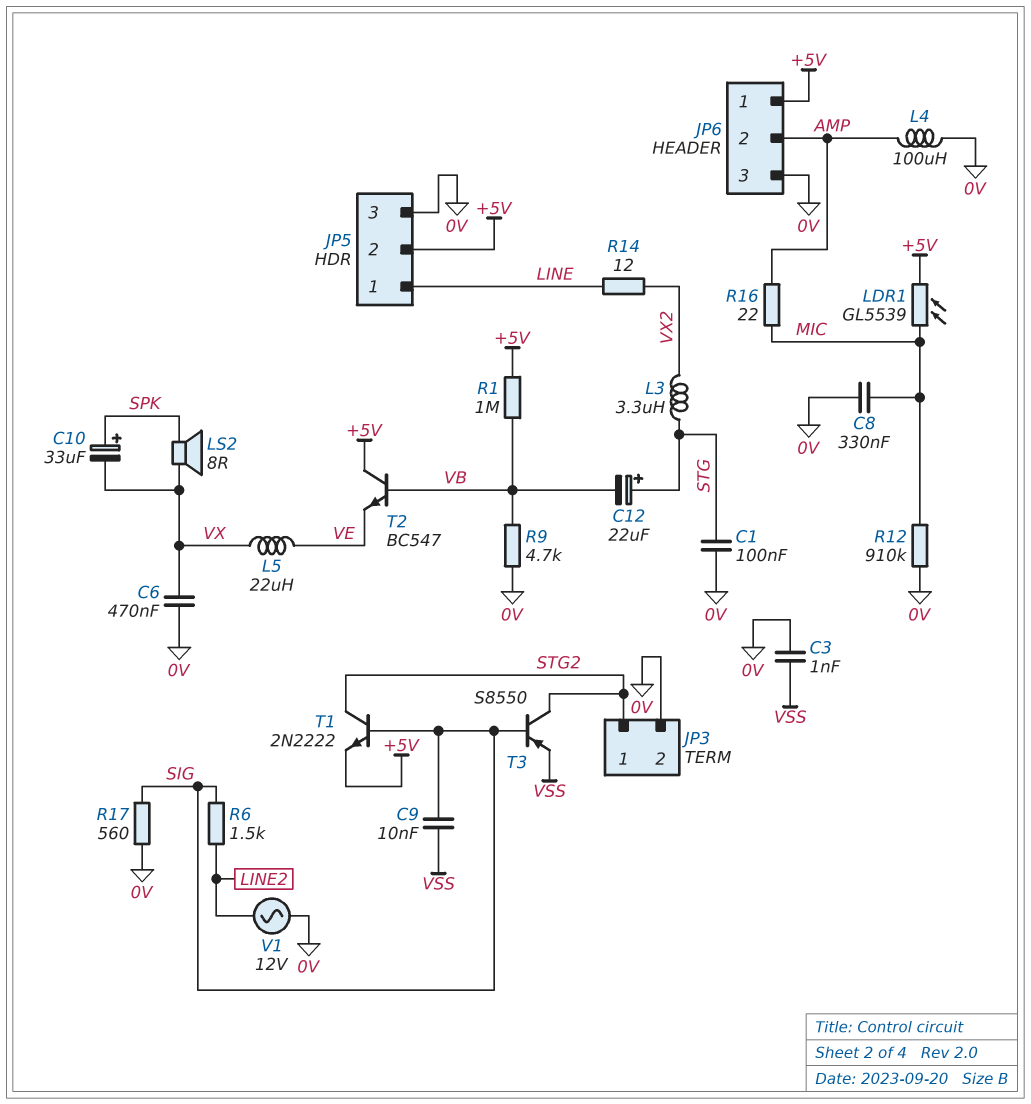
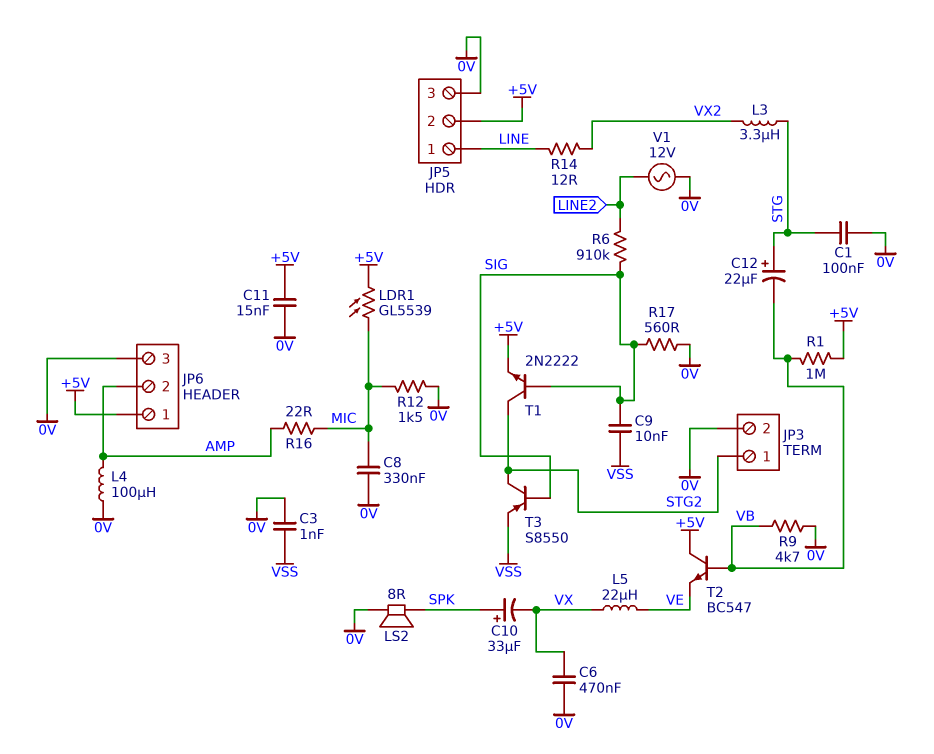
C11: none -> 15nF (+5V, 0V)
LS2: speaker 8R (SPK, VX) -> speaker 8R (0V, SPK)
R6: 1.5k (LINE2, SIG) -> 910k (LINE2, SIG)
R12: 910k (0V, MIC) -> 1.5k (0V, MIC)

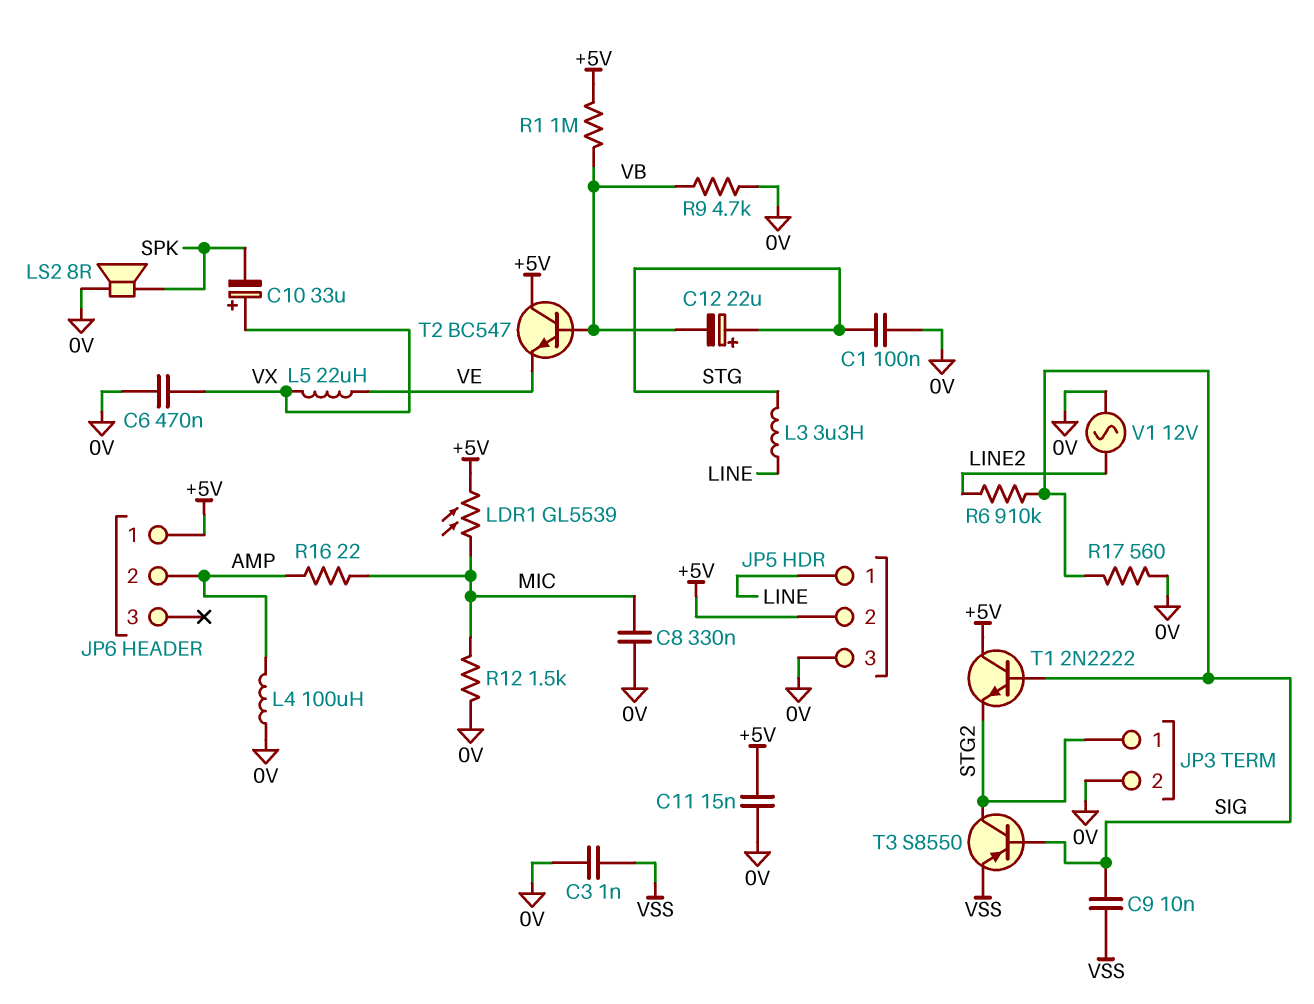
C10: 33uF (plus SPK, minus VX) -> 33uF (plus VX, minus SPK)
JP6 pin 3: 0V -> none
L3: 3.3uH (STG, VX2) -> 3.3uH (LINE, STG)
R14: 12 (LINE, VX2) -> none
T1: NPN 2N2222 (B SIG, C STG2, E +5V) -> NPN 2N2222 (B SIG, C +5V, E STG2)

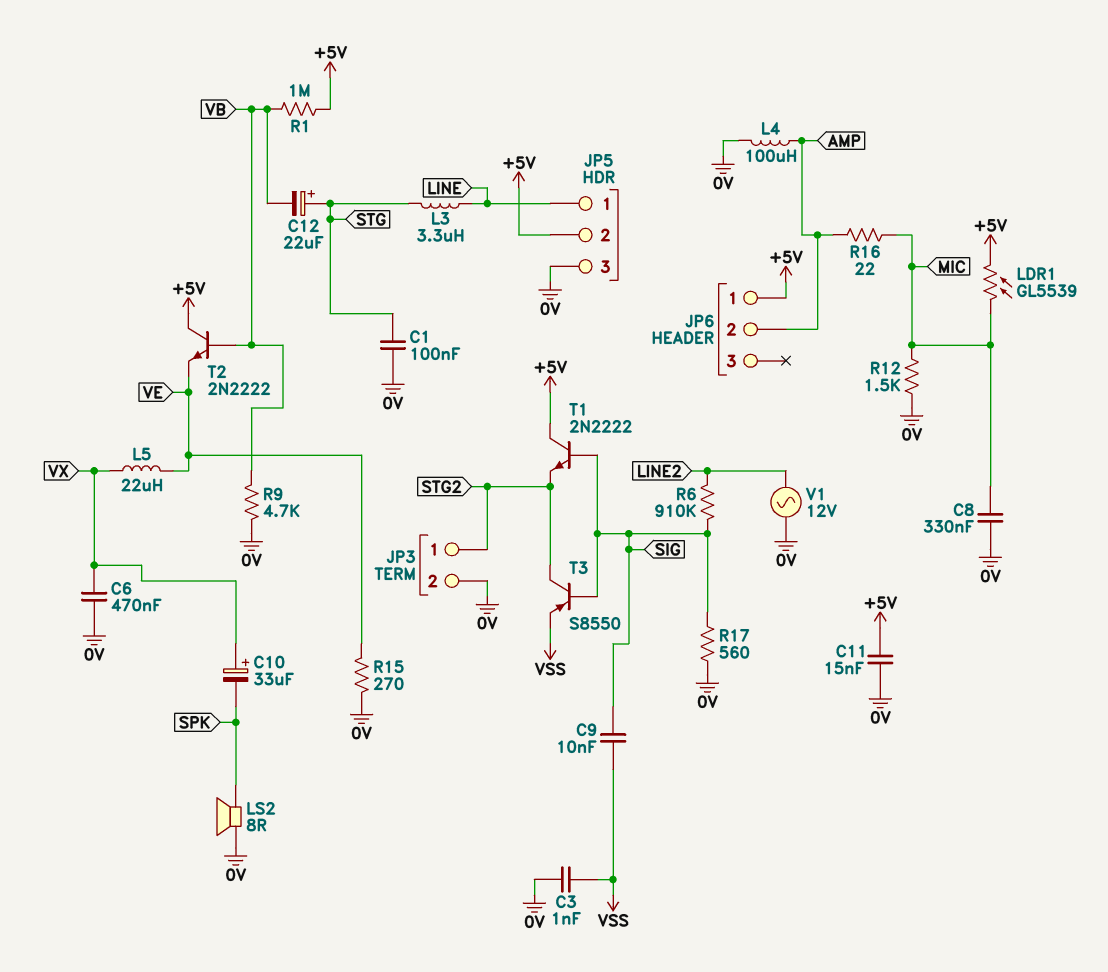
R15: none -> 270 (0V, VE)
T2: NPN BC547 (B VB, C +5V, E VE) -> NPN 2N2222 (B VB, C +5V, E VE)

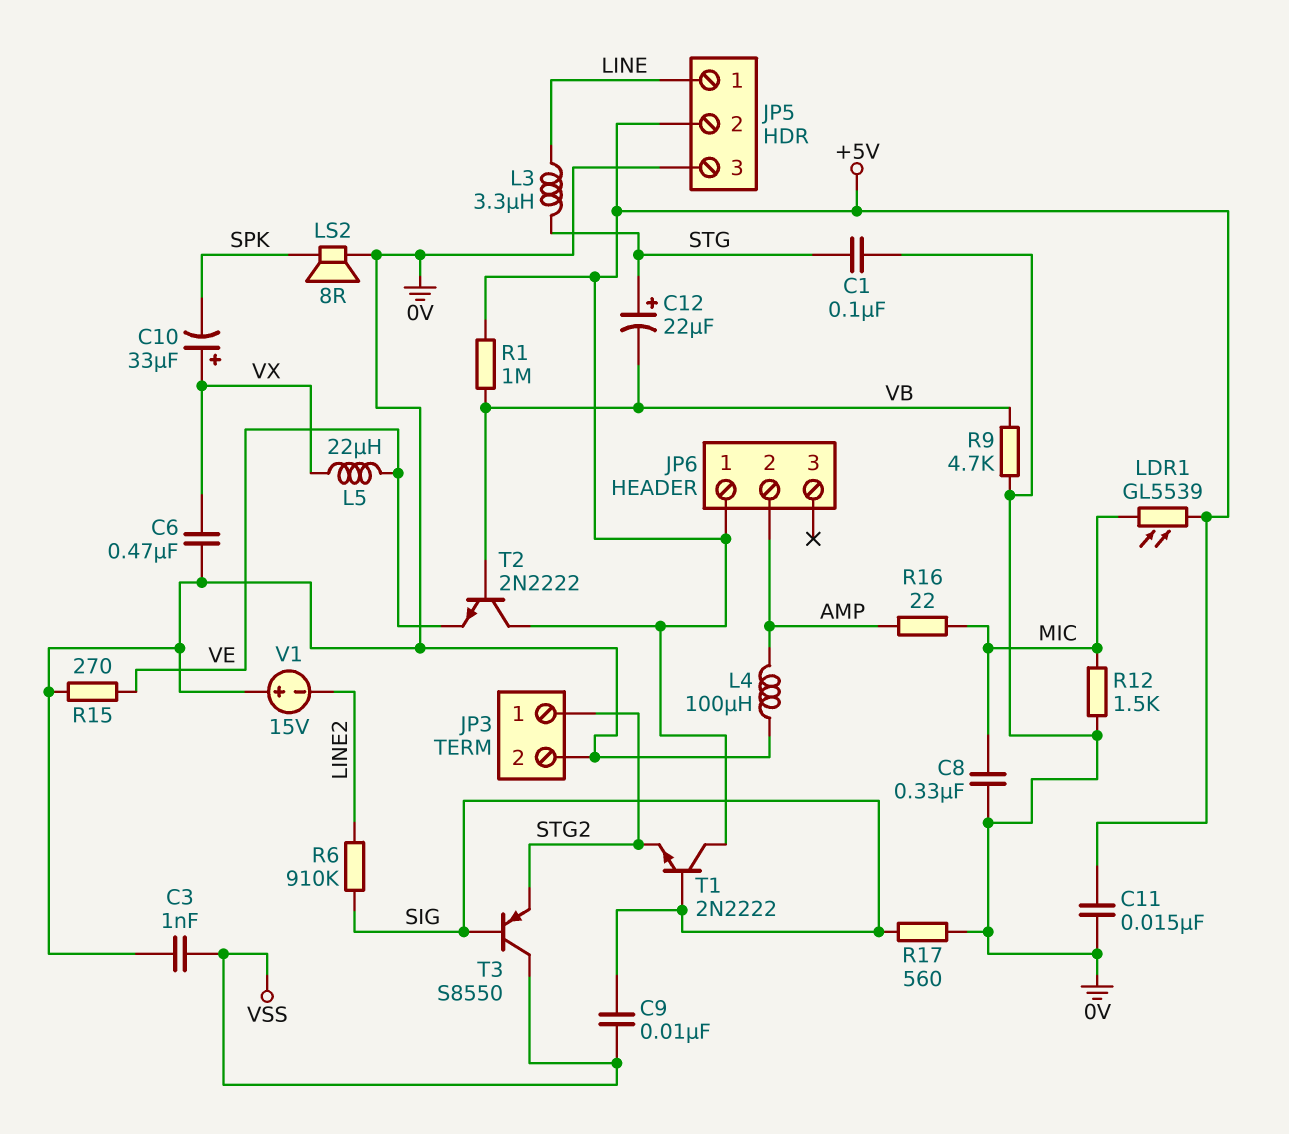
T3: PNP S8550 (B SIG, C STG2, E VSS) -> PNP S8550 (B SIG, C VSS, E STG2)
V1: AC 12V (0V, LINE2) -> 15V (plus 0V, minus LINE2)

